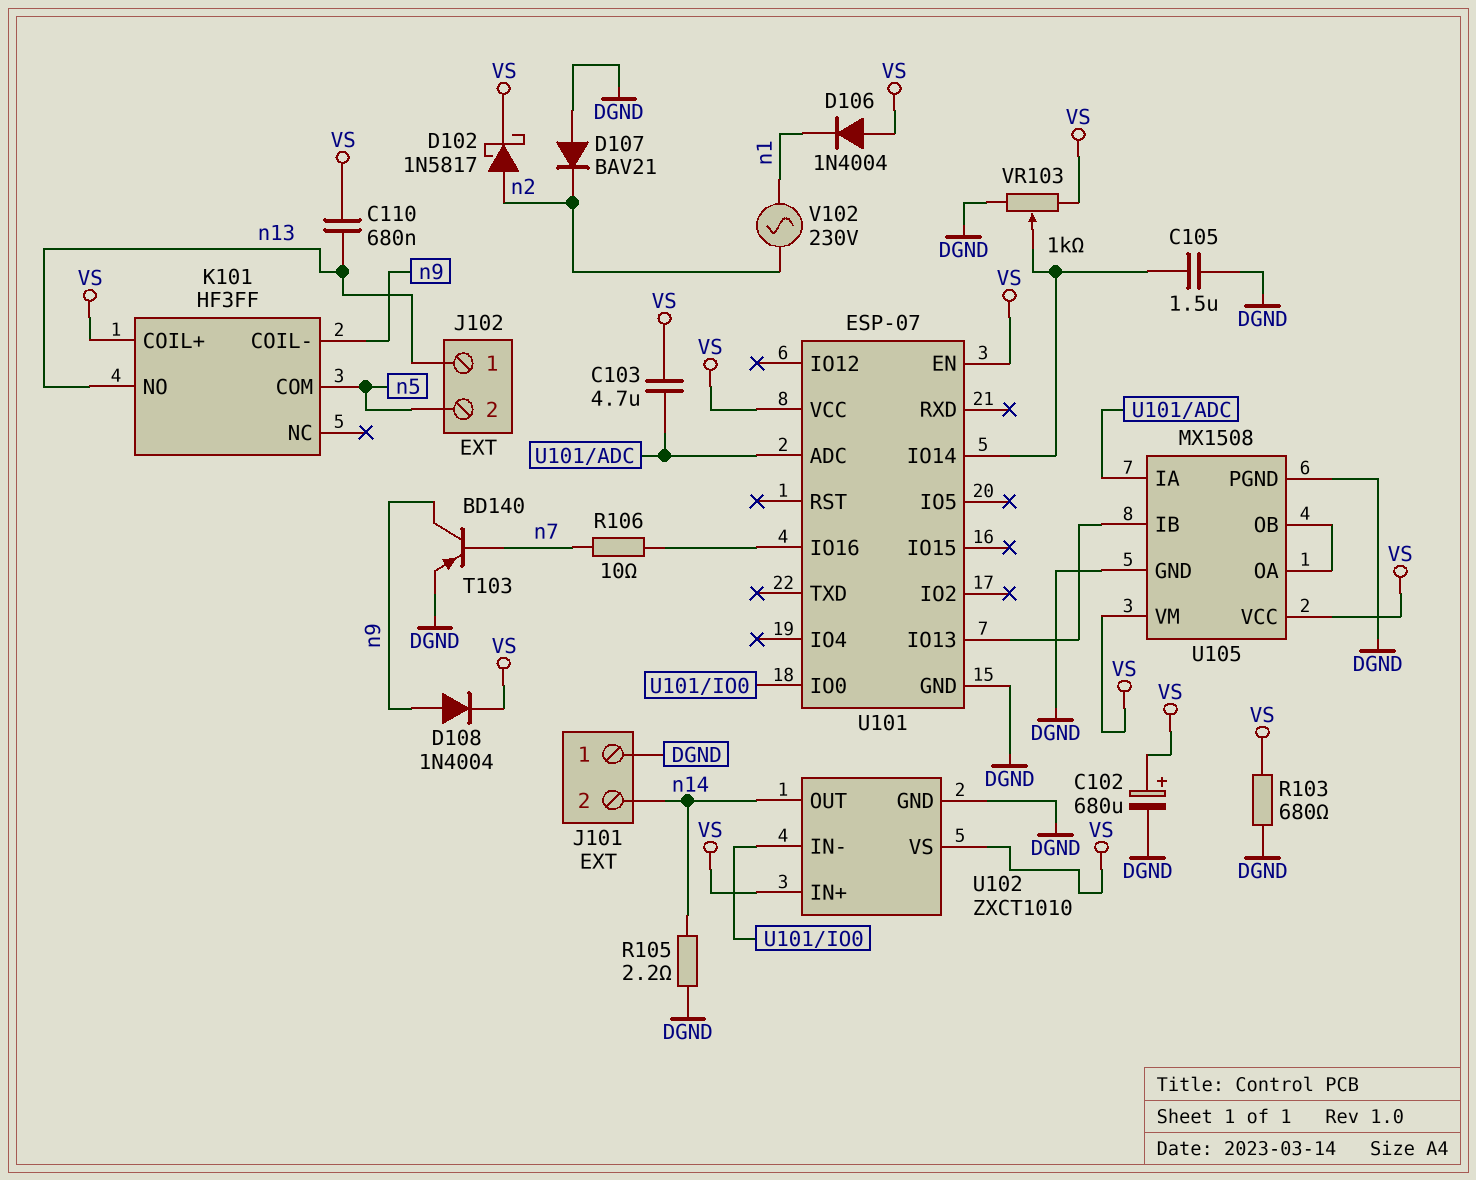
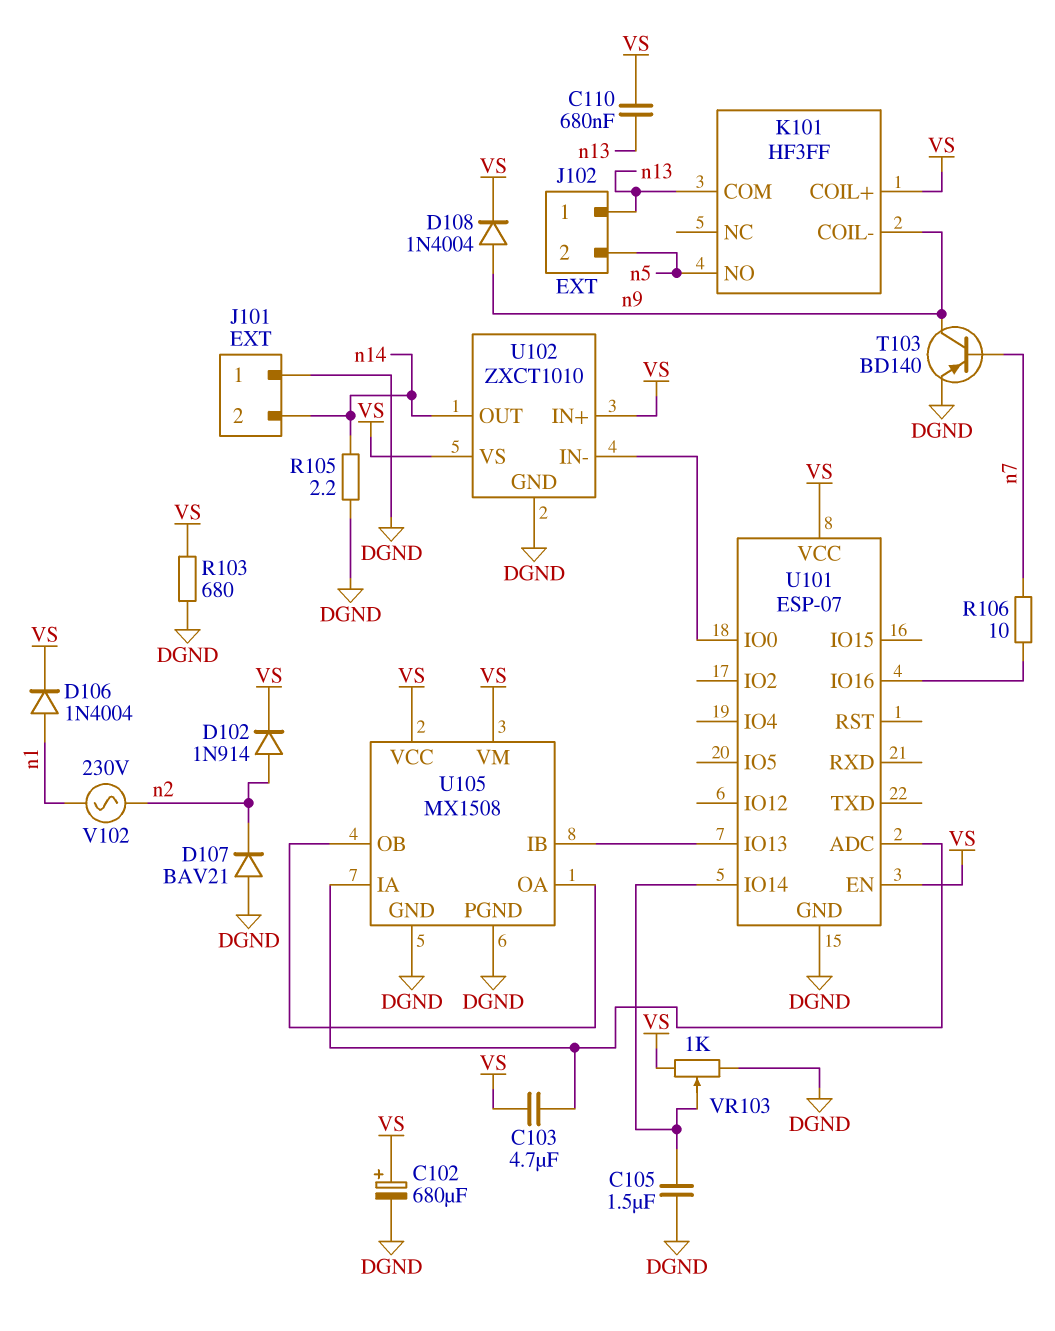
D102: schottky 1N5817 (A n2, K VS) -> diode 1N914 (A n2, K VS)
D106: diode 1N4004 (A VS, K n1) -> diode 1N4004 (A n1, K VS)
K101 pin COM: n5 -> n13
K101 pin NO: n13 -> n5

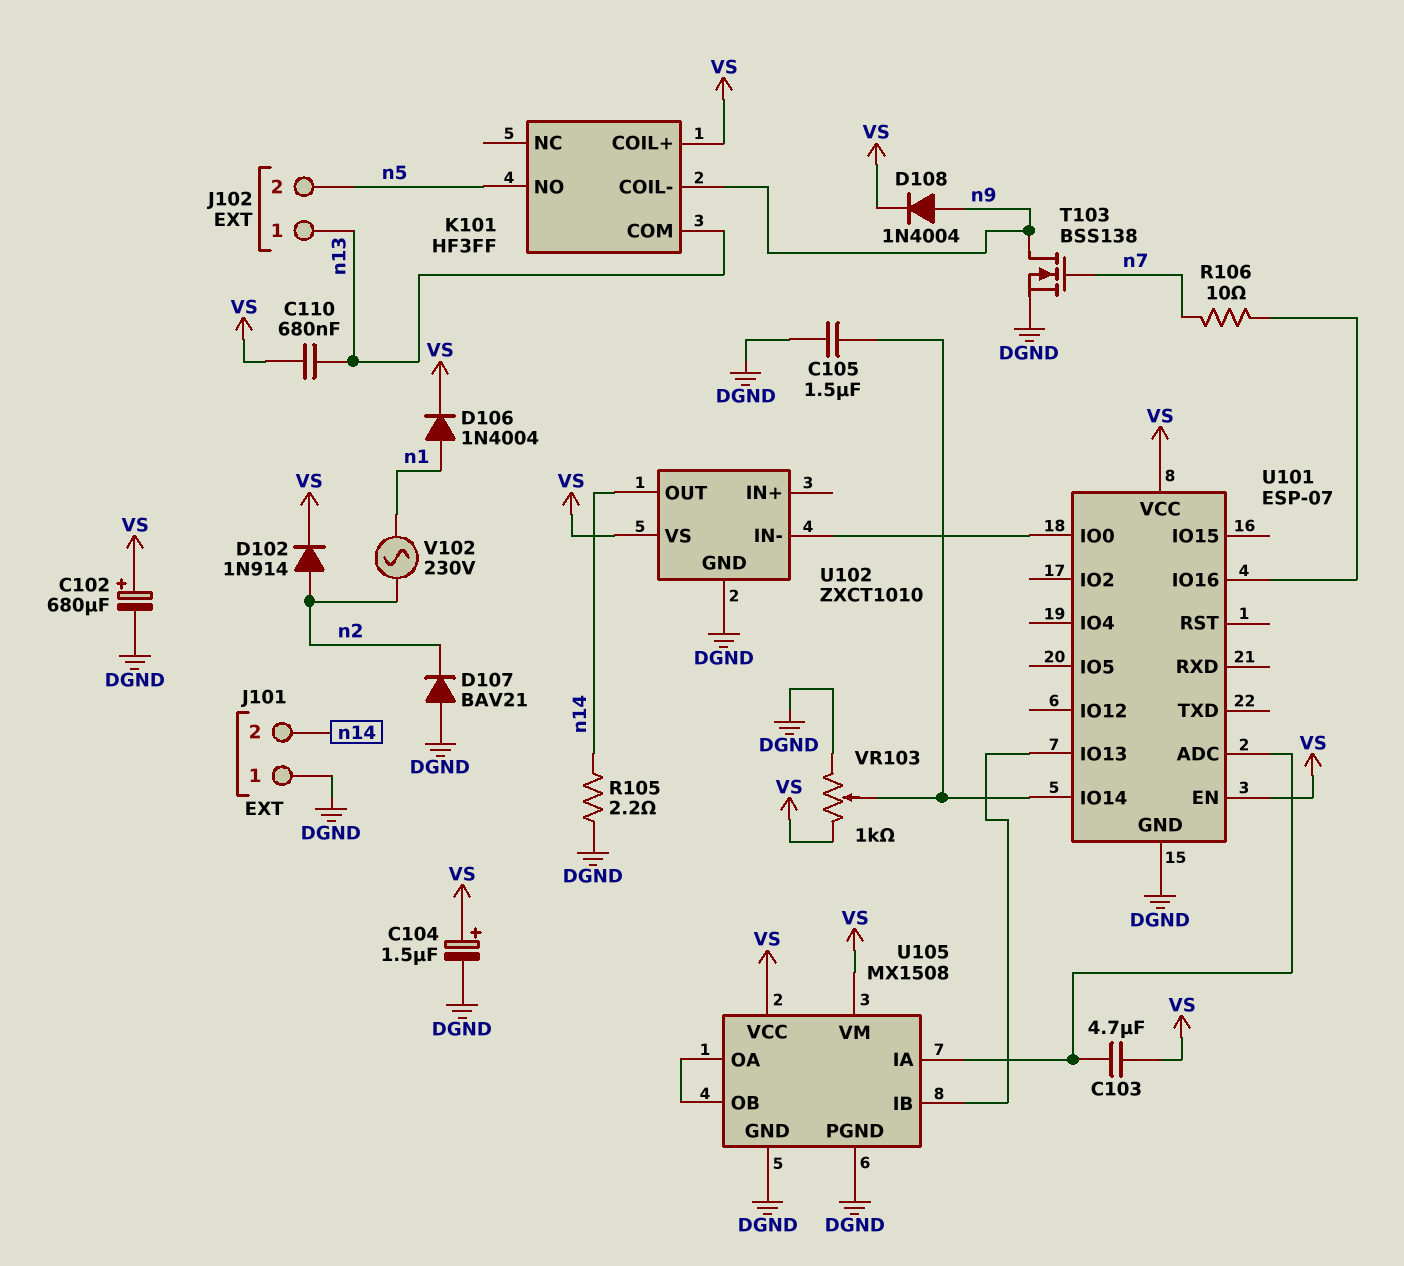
C104: none -> 1.5uF (plus VS, minus DGND)
R103: 680 (DGND, VS) -> none
T103: PNP BD140 (B n7, C n9, E DGND) -> NMOS BSS138 (G n7, D n9, S DGND)
U102 pin IN+: VS -> none

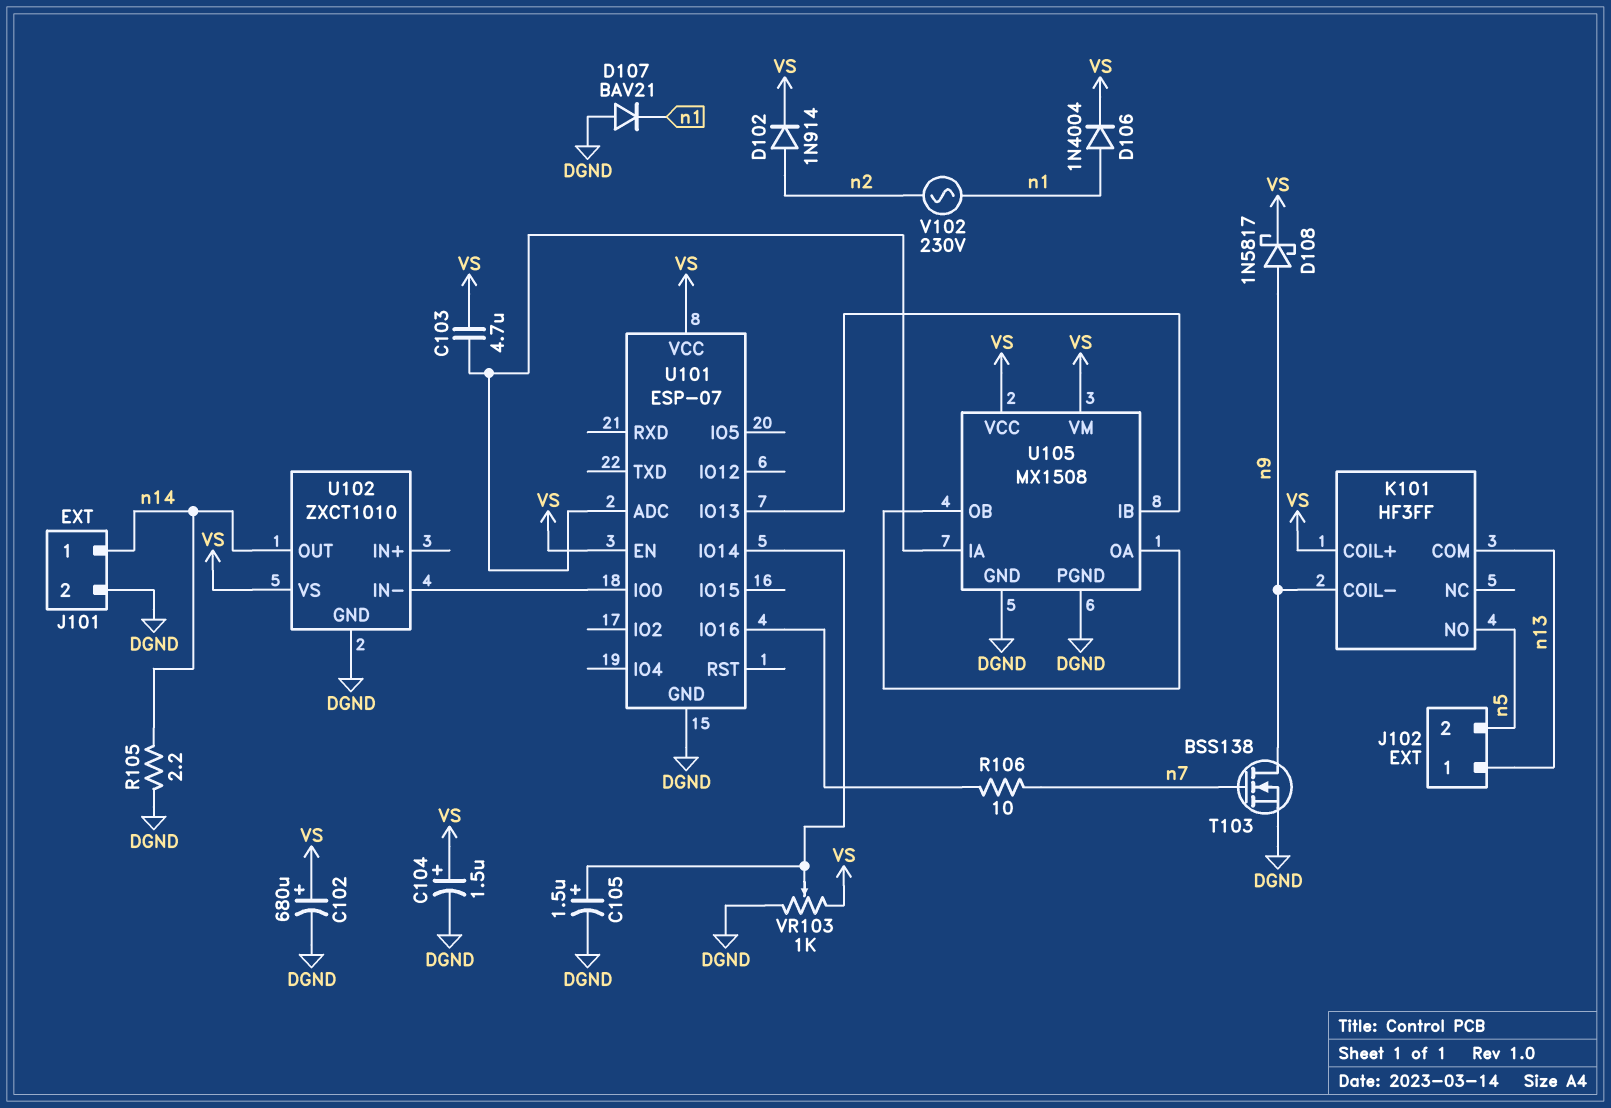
C105: 1.5uF (DGND, U101/IO14) -> 1.5uF (plus U101/IO14, minus DGND)
C110: 680nF (VS, n13) -> none
D107: diode BAV21 (A DGND, K n2) -> diode BAV21 (A DGND, K n1)
D108: diode 1N4004 (A n9, K VS) -> schottky 1N5817 (A n9, K VS)
J101 pin 1: DGND -> n14
J101 pin 2: n14 -> DGND

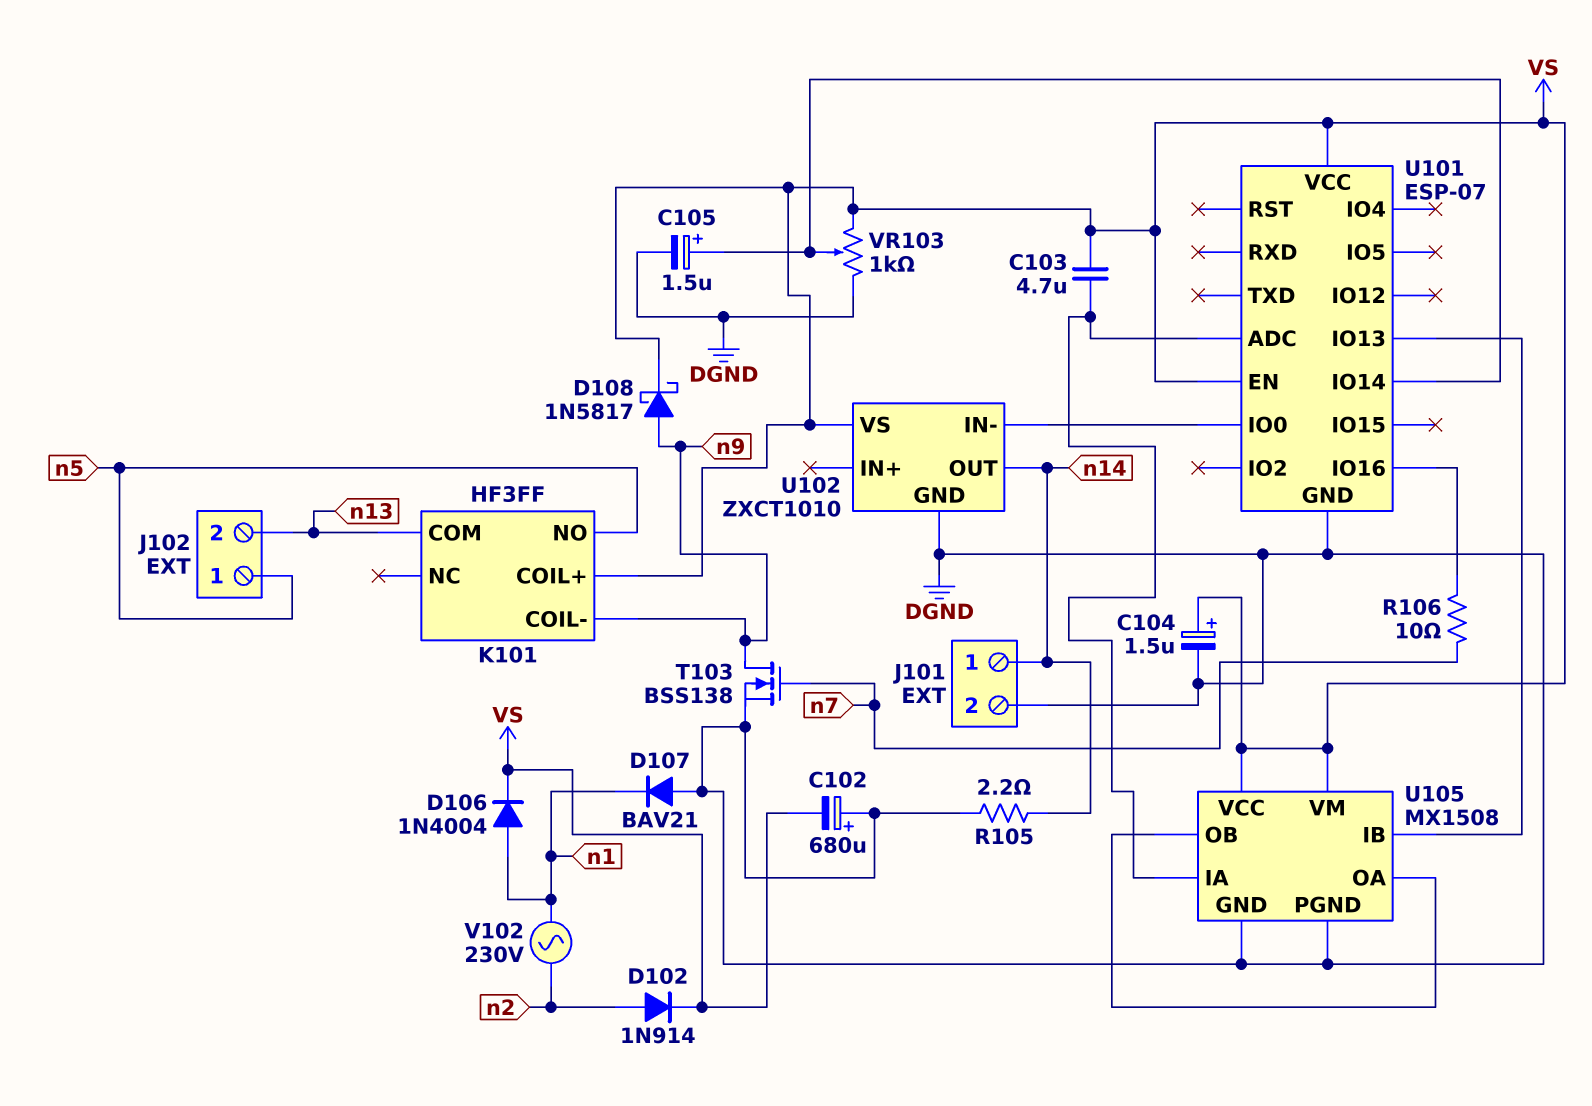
C102: 680uF (plus VS, minus DGND) -> 680uF (plus DGND, minus VS)
J102 pin 1: n13 -> n5
J102 pin 2: n5 -> n13

